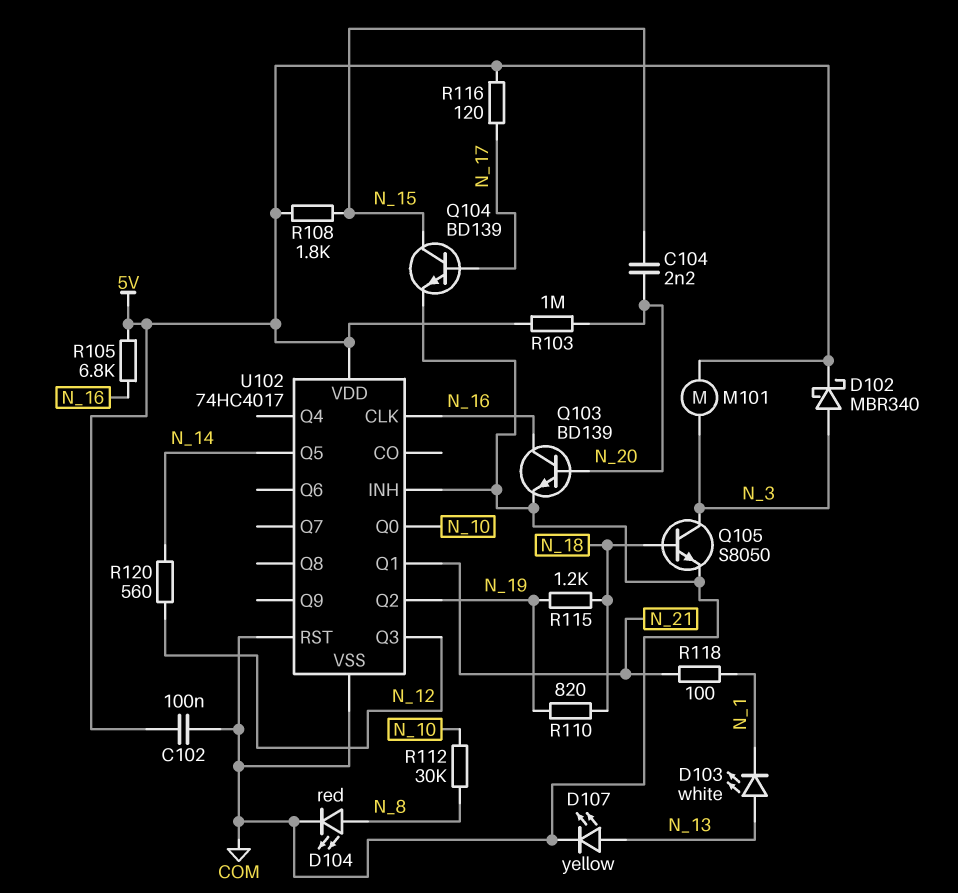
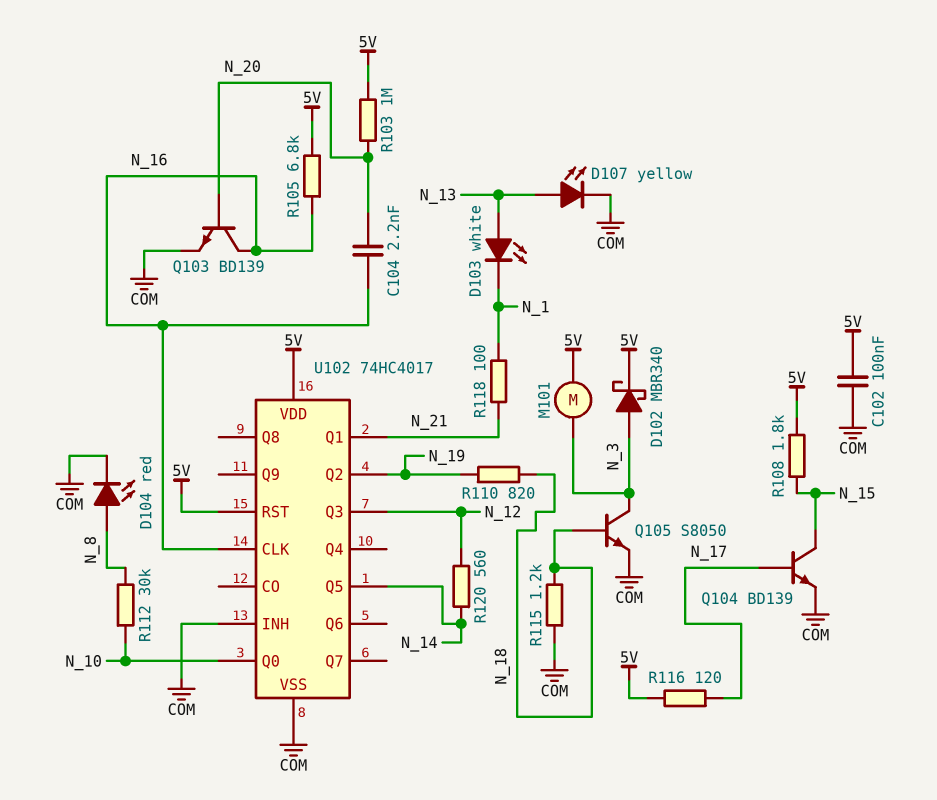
C104: 2.2nF (N_15, N_20) -> 2.2nF (N_16, N_20)
R115: 1.2k (N_18, N_19) -> 1.2k (COM, N_18)
U102 pin RST: COM -> 5V

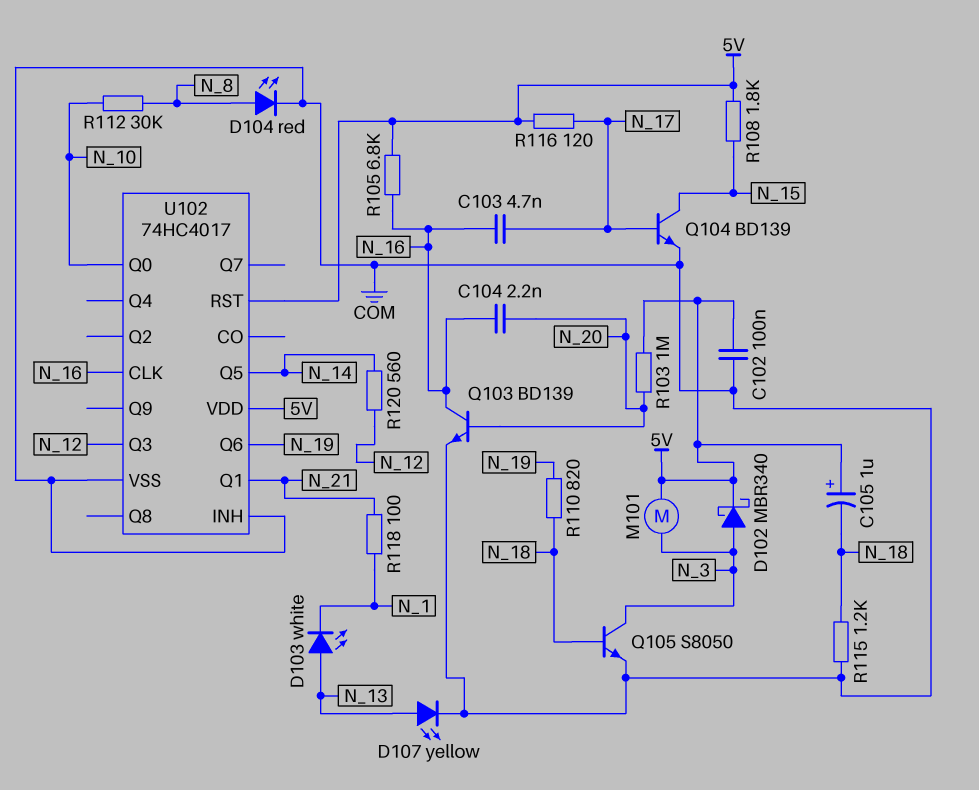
C103: none -> 4.7nF (N_16, N_17)
C105: none -> 1uF (plus 5V, minus N_18)
U102 pin Q2: N_19 -> none
U102 pin Q6: none -> N_19

